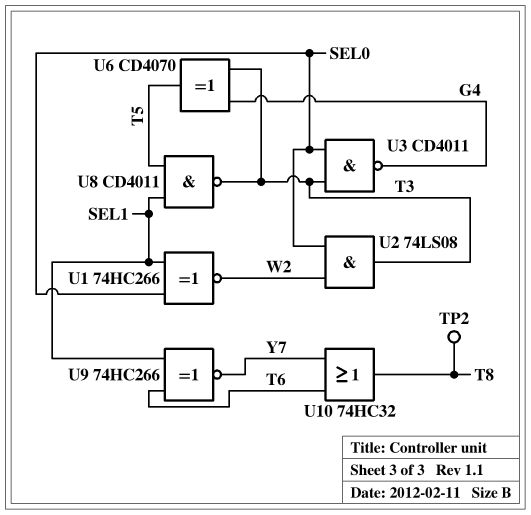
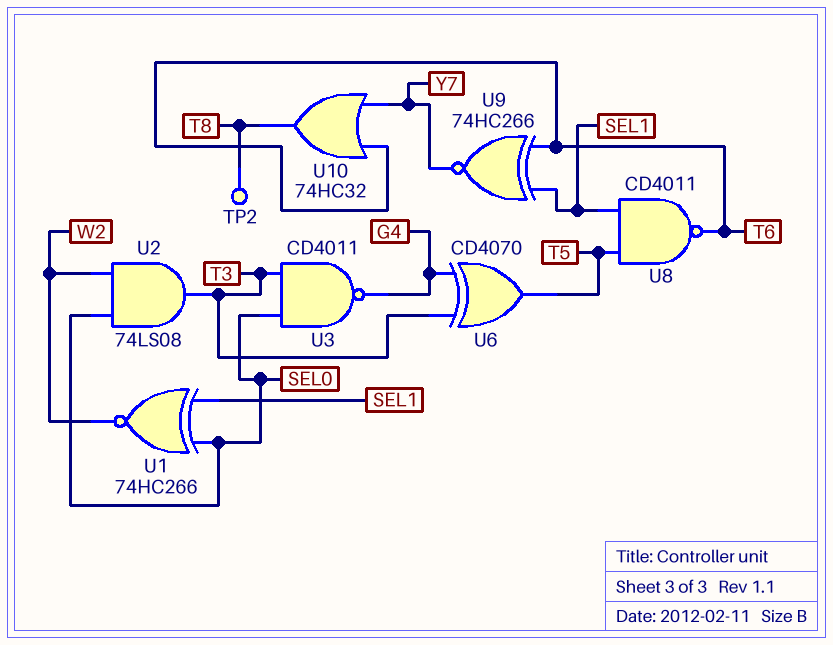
U8: NAND CD4011 (in SEL1, in T5, out T3) -> NAND CD4011 (in SEL1, in T5, out T6)

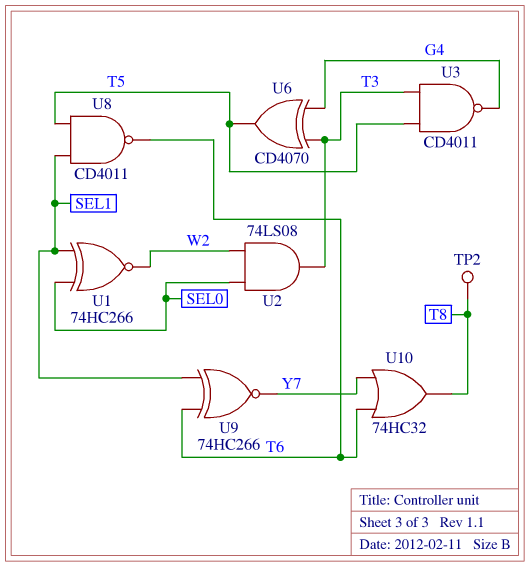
U3: NAND CD4011 (in SEL0, in T3, out G4) -> NAND CD4011 (in T3, in T5, out G4)

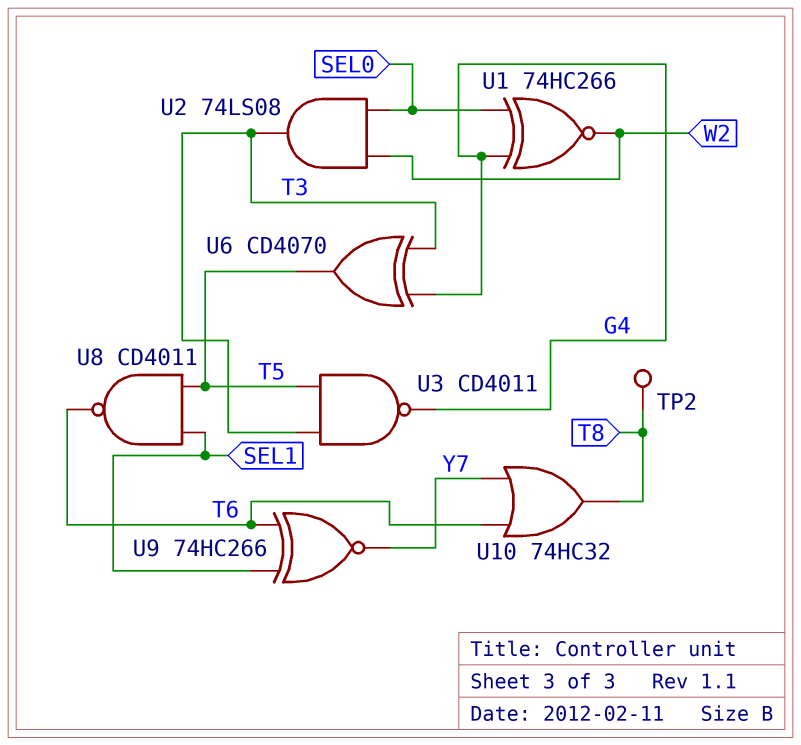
U1: XNOR 74HC266 (in SEL0, in SEL1, out W2) -> XNOR 74HC266 (in G4, in SEL0, out W2)

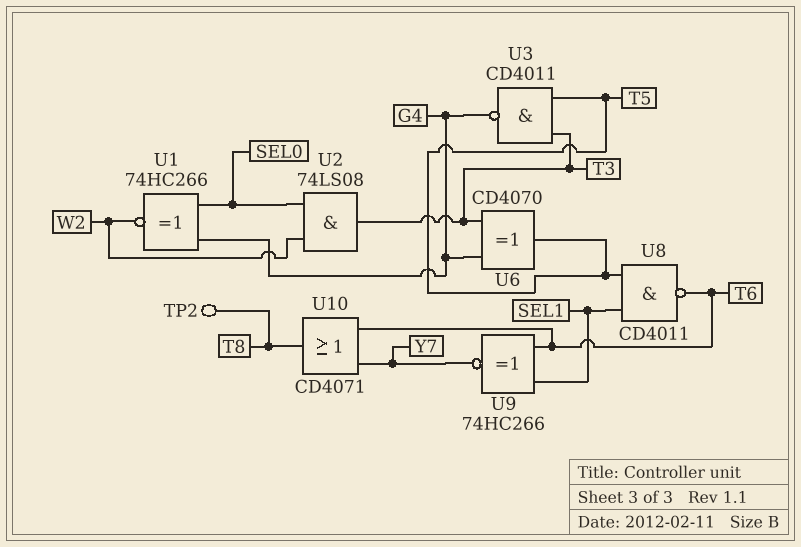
U10: OR 74HC32 (in T6, in Y7, out T8) -> OR CD4071 (in T6, in Y7, out T8)

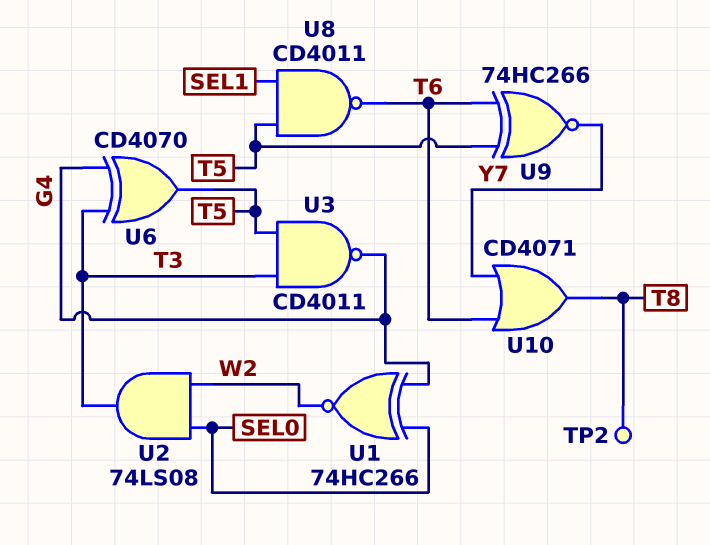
U9: XNOR 74HC266 (in SEL1, in T6, out Y7) -> XNOR 74HC266 (in T5, in T6, out Y7)

